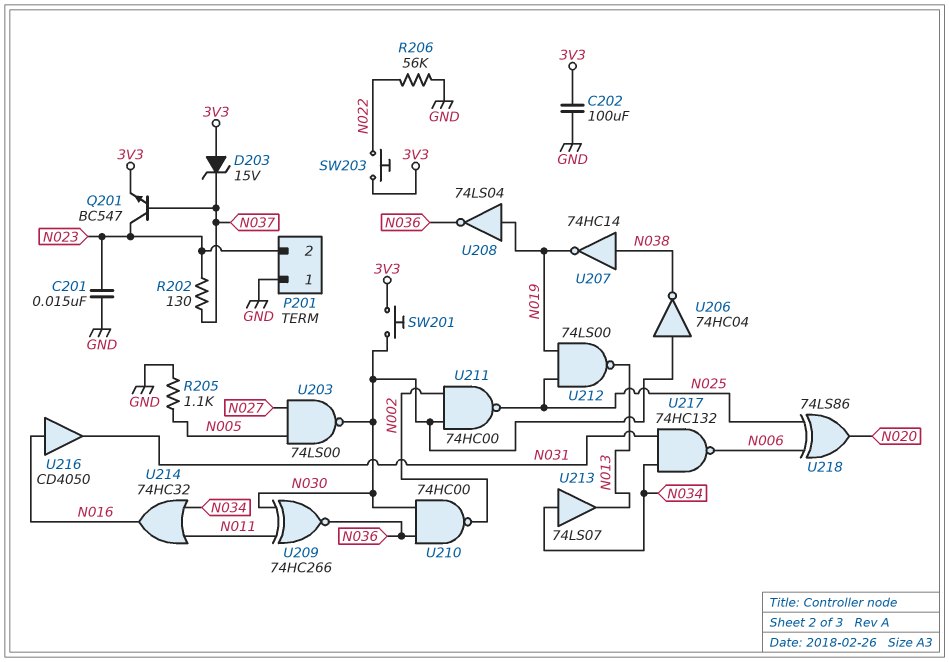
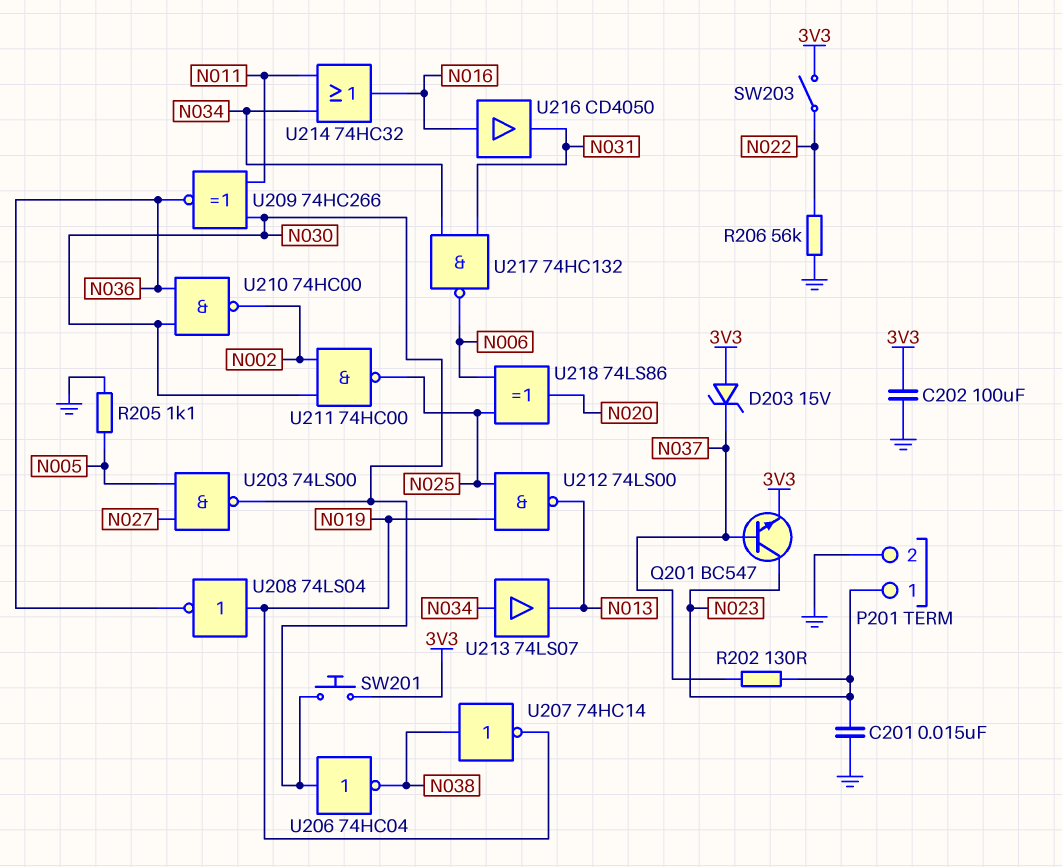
P201 pin 1: GND -> N023
P201 pin 2: N023 -> GND
SW203: button (3V3, N022) -> switch (3V3, N022)

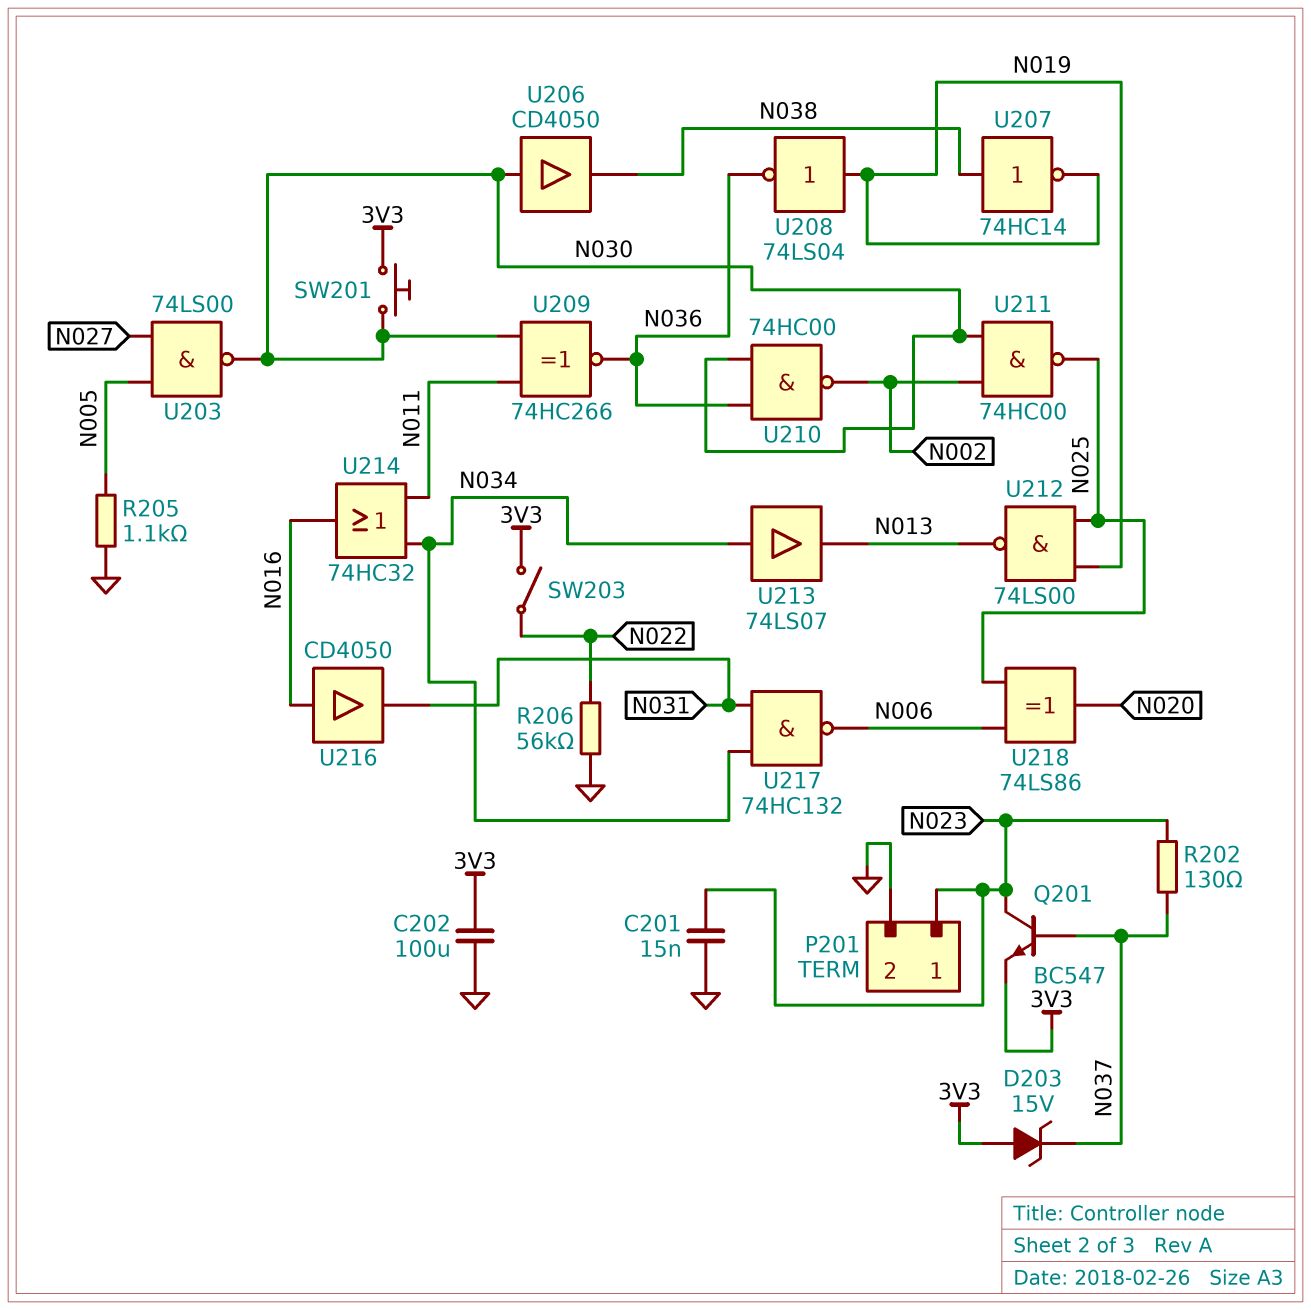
U206: NOT 74HC04 (in N030, out N038) -> buffer CD4050 (in N030, out N038)

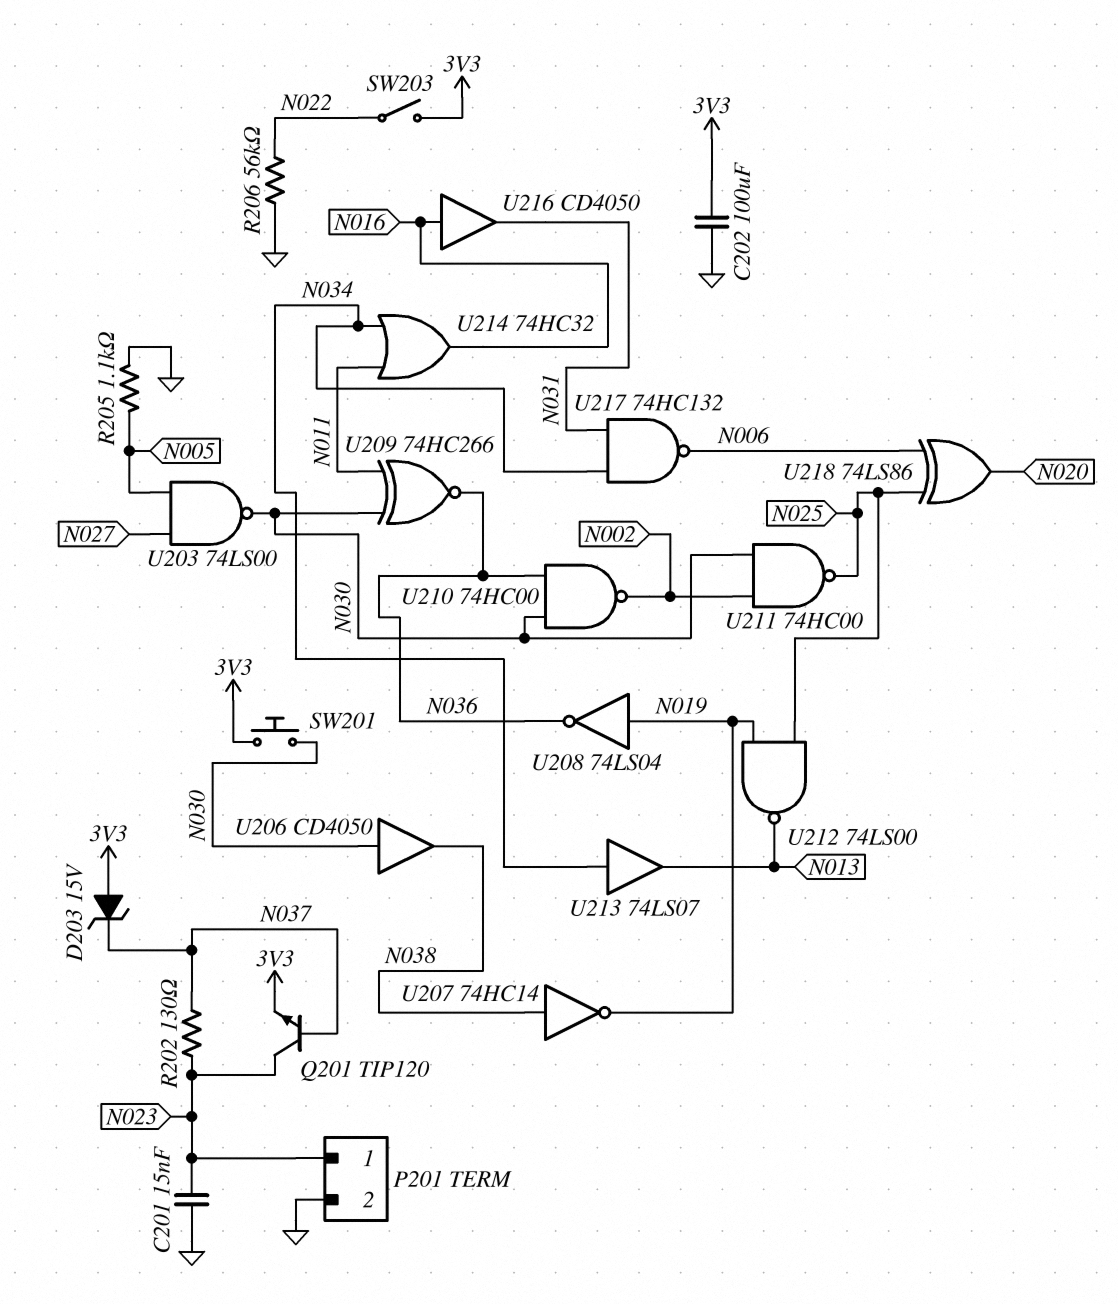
Q201: NPN BC547 (B N037, C N023, E 3V3) -> NPN TIP120 (B N037, C N023, E 3V3)

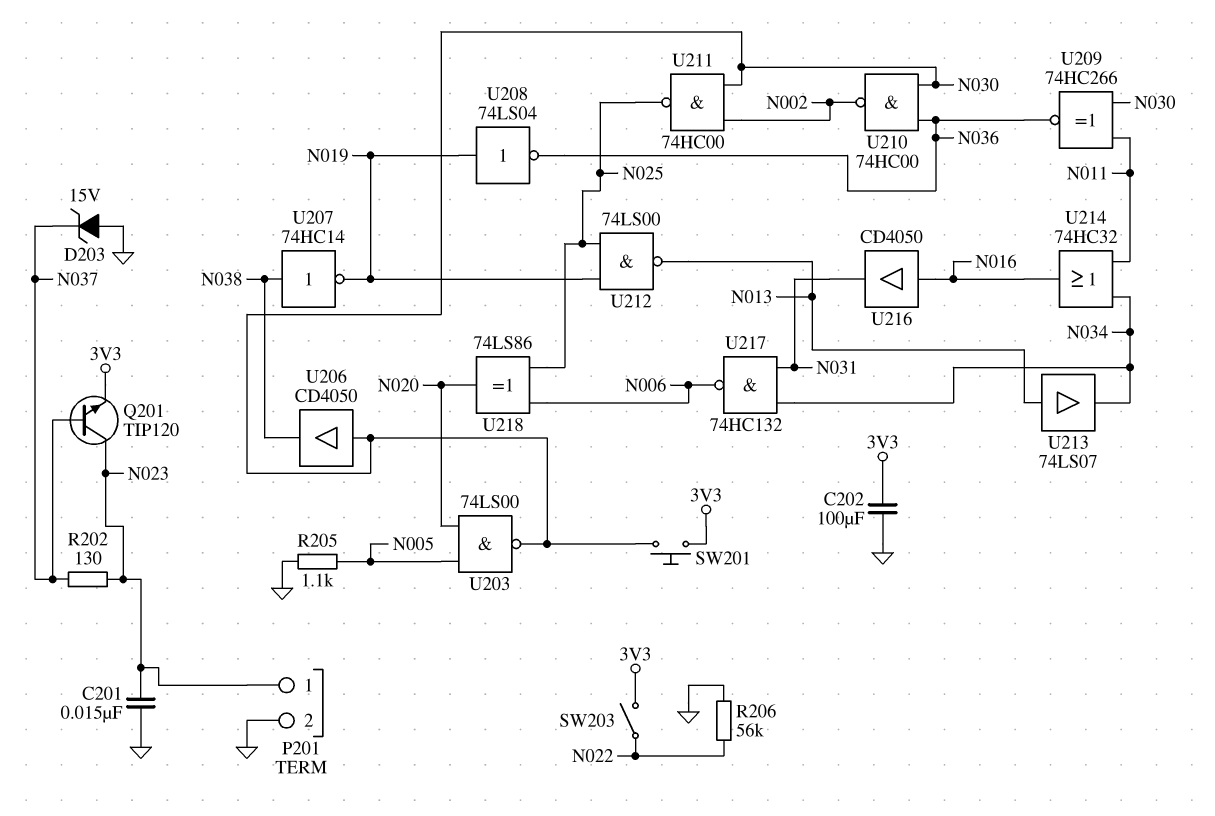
D203: zener 15V (A 3V3, K N037) -> zener 15V (A GND, K N037)
U203: NAND 74LS00 (in N005, in N027, out N030) -> NAND 74LS00 (in N005, in N020, out N030)
U213: buffer 74LS07 (in N034, out N013) -> buffer 74LS07 (in N013, out N034)

